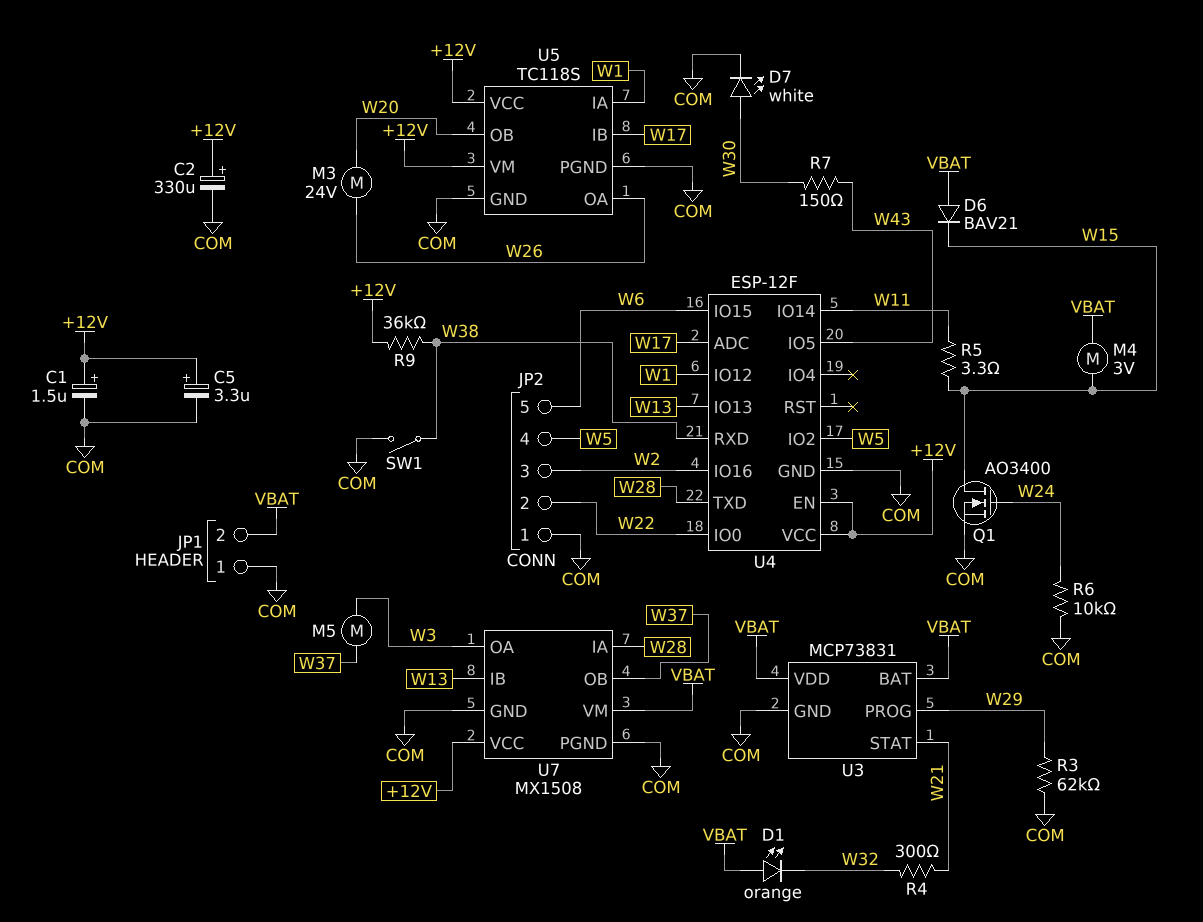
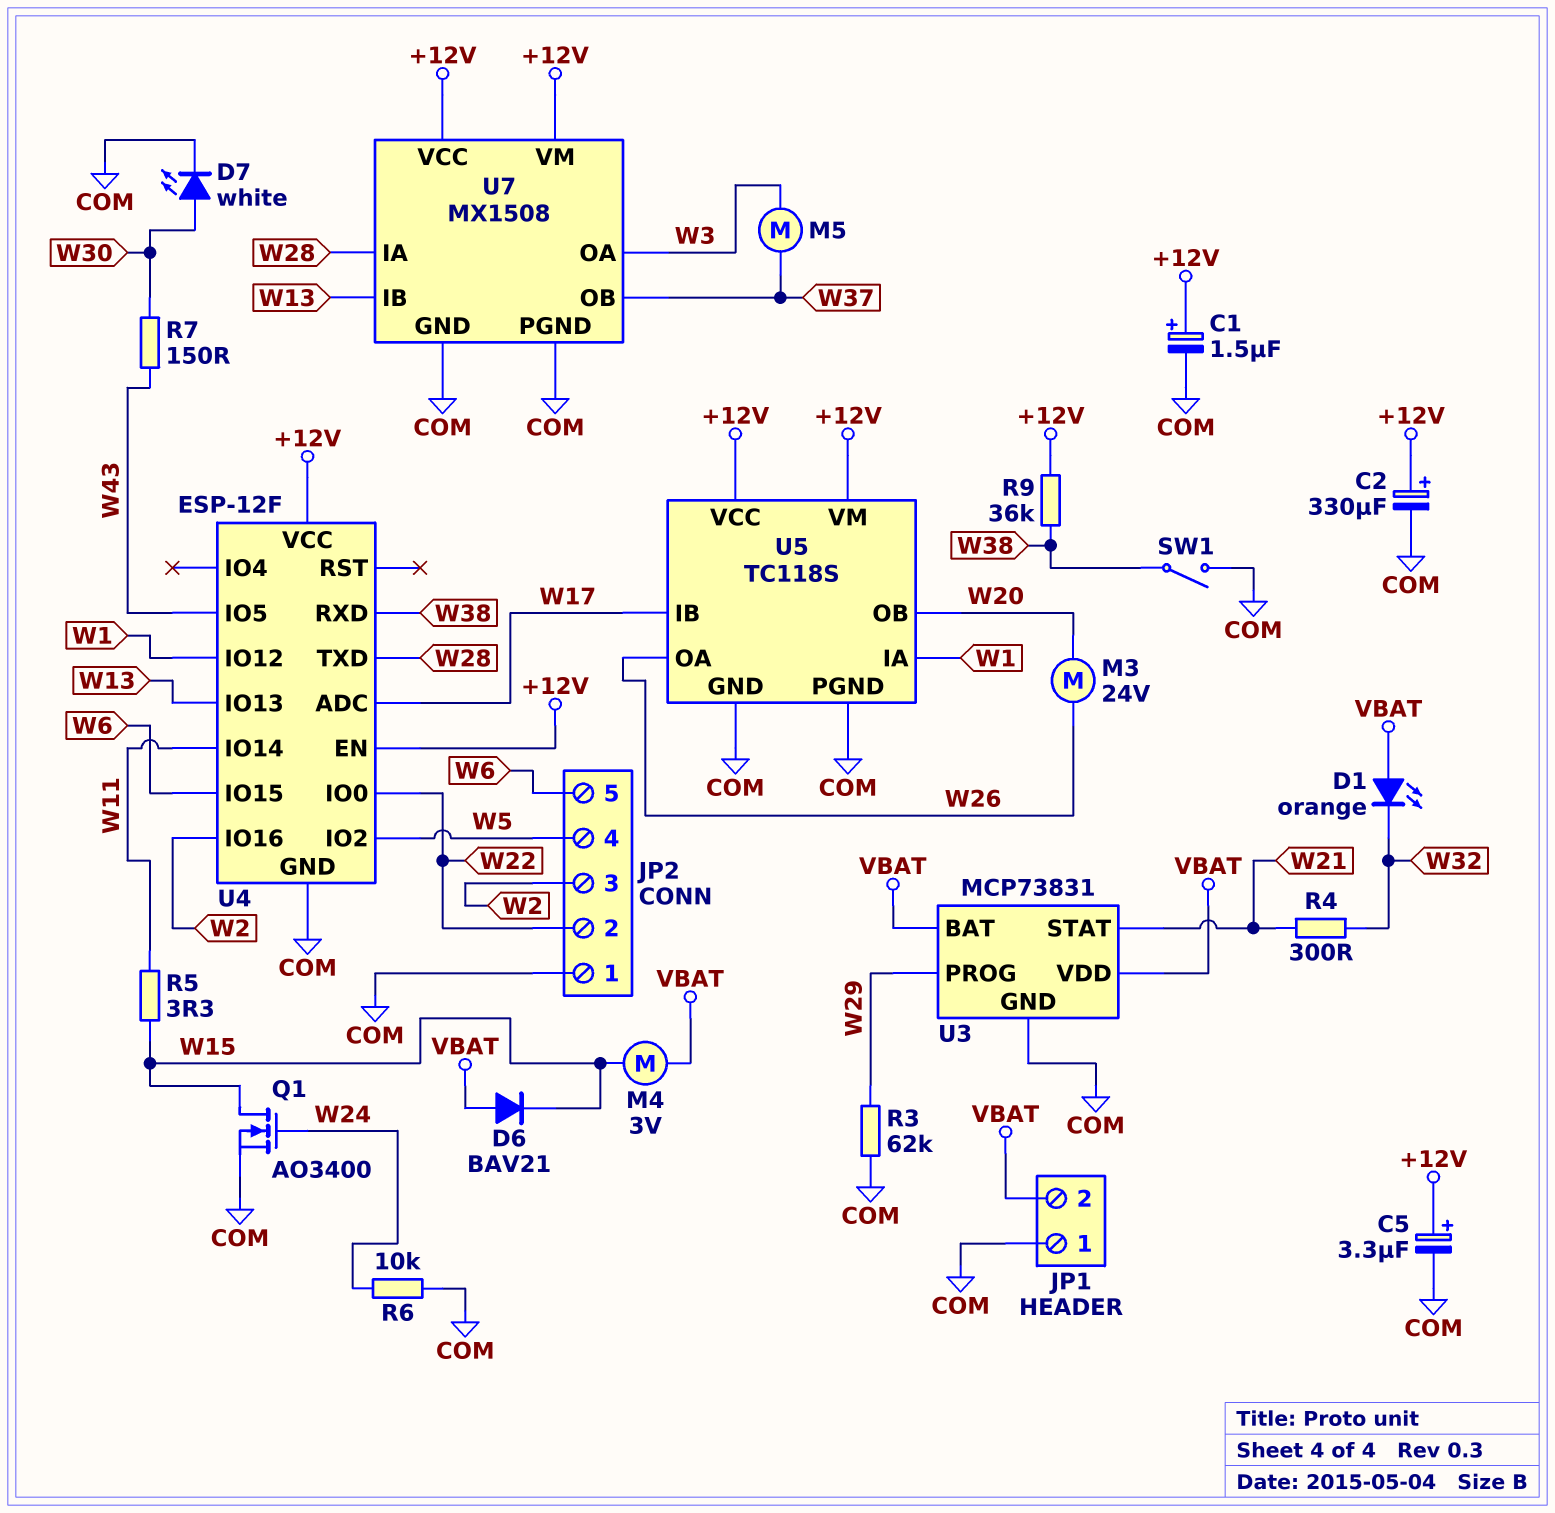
U7 pin VM: VBAT -> +12V

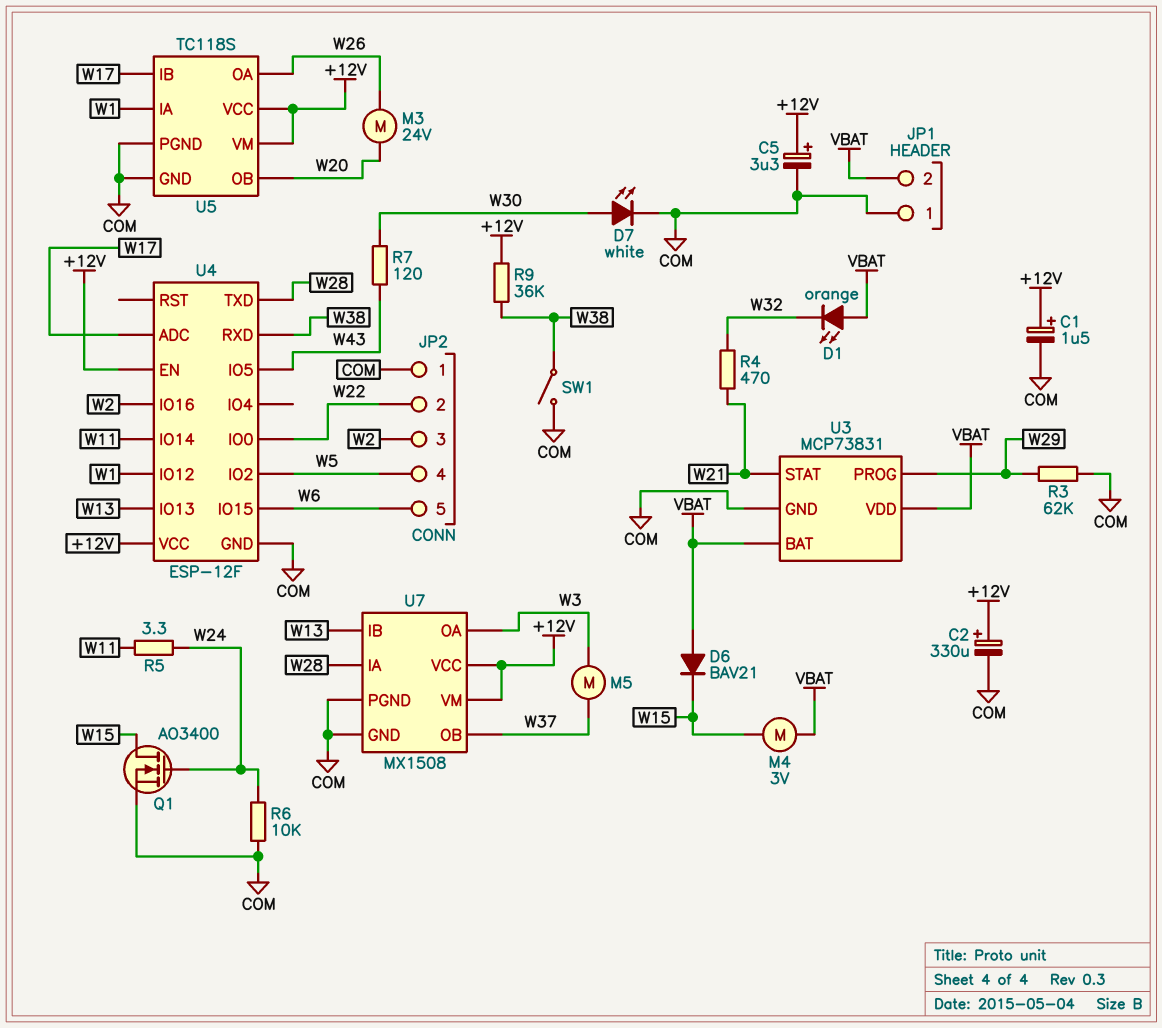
R4: 300 (W21, W32) -> 470 (W21, W32)
R5: 3.3 (W11, W15) -> 3.3 (W11, W24)
R7: 150 (W30, W43) -> 120 (W30, W43)

